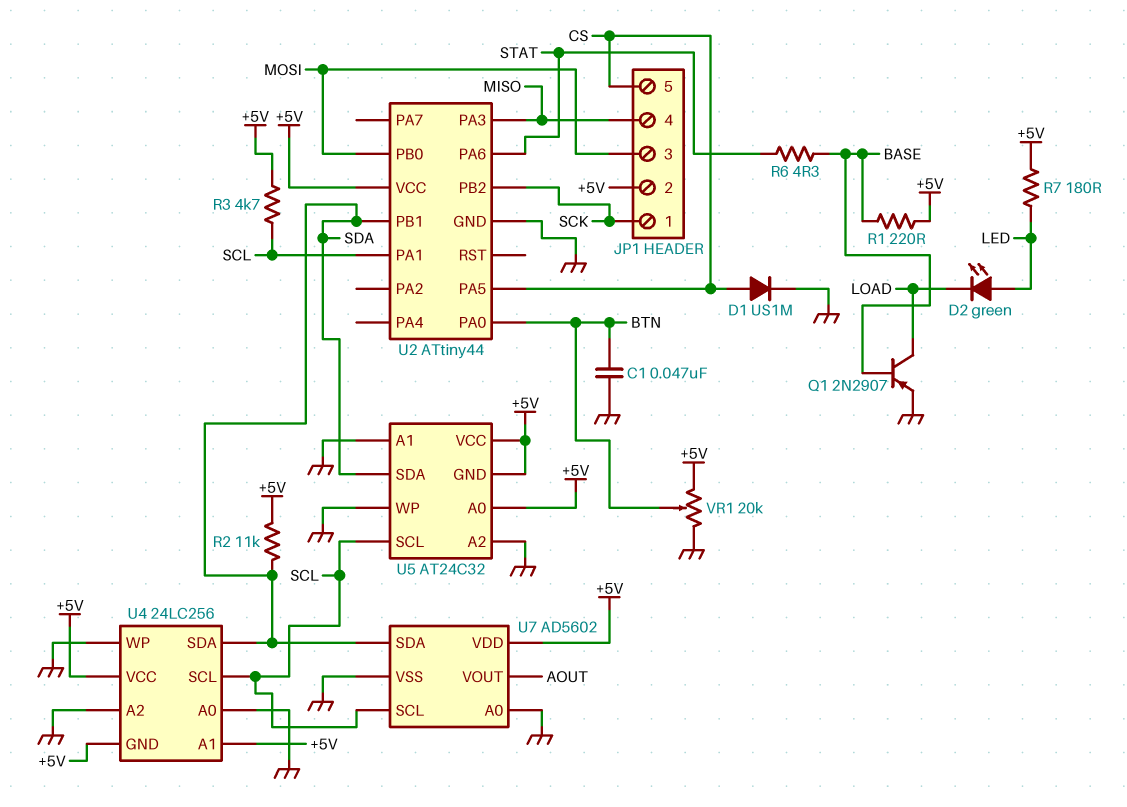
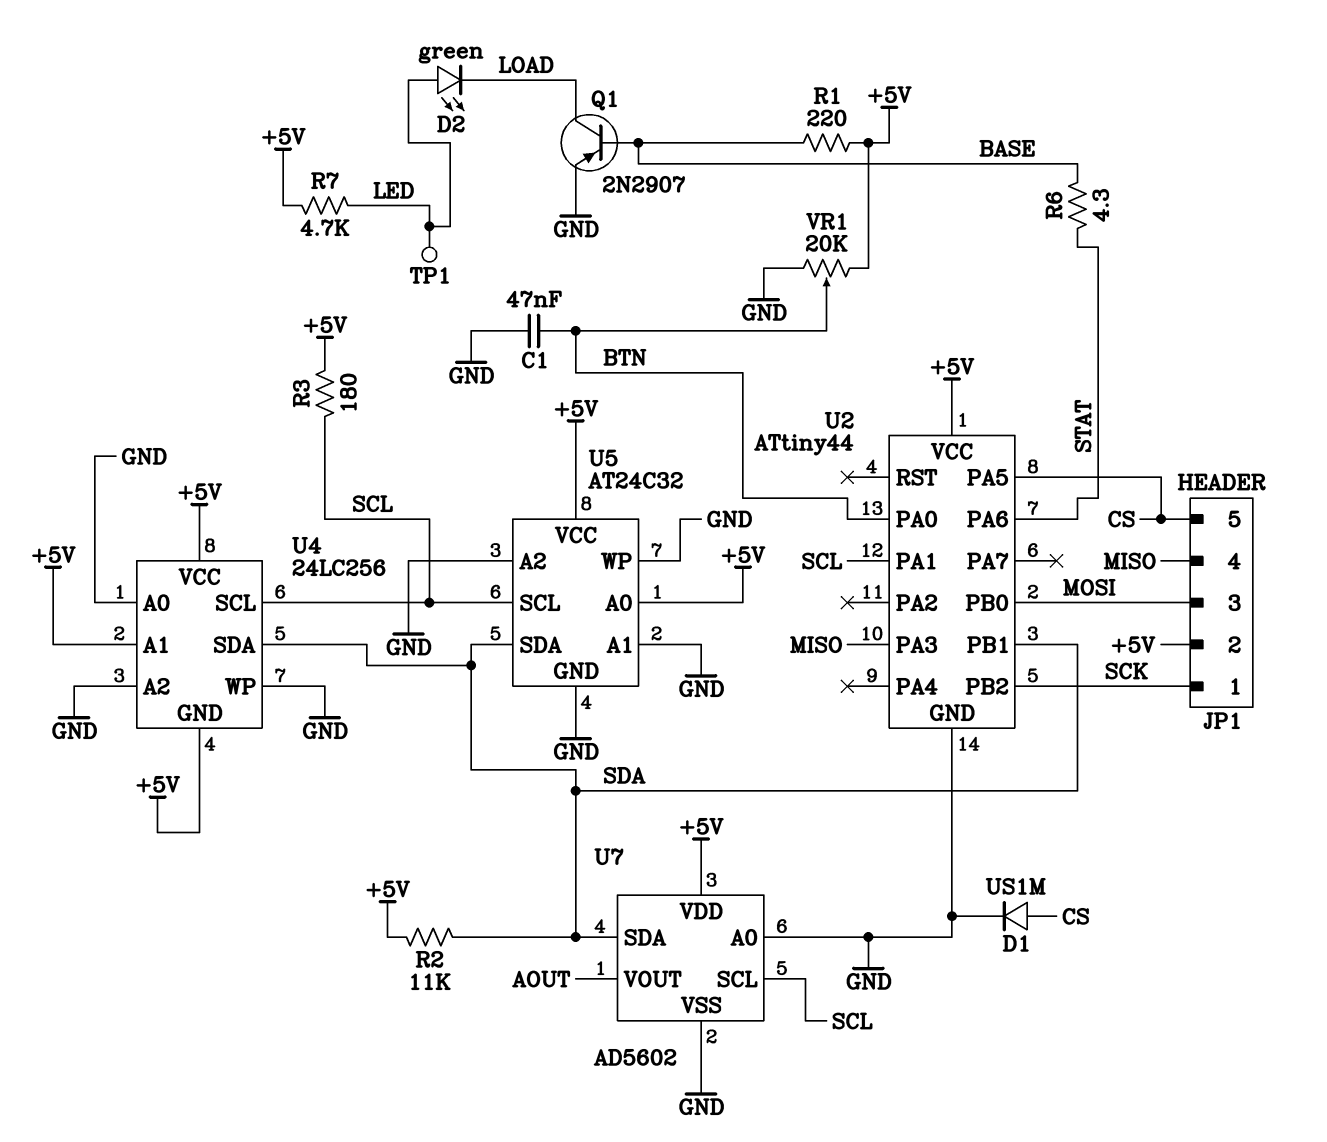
R3: 4.7k (+5V, SCL) -> 180 (+5V, SCL)
R7: 180 (+5V, LED) -> 4.7k (+5V, LED)
TP1: none -> test point (LED)
U5 pin GND: +5V -> GND

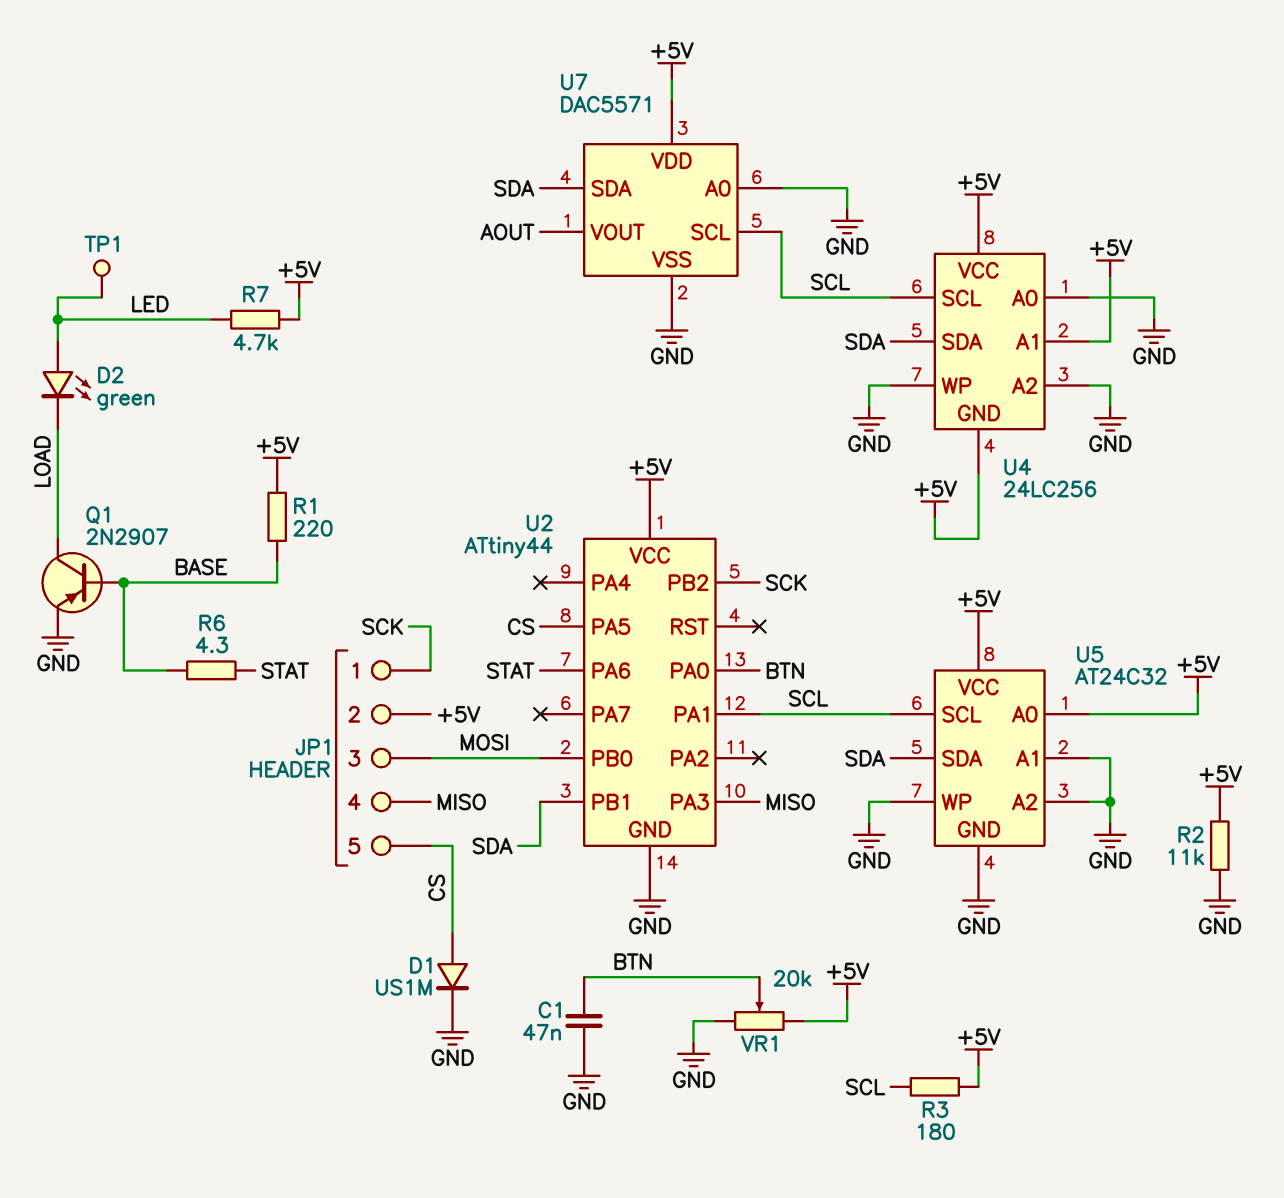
R2: 11k (+5V, SDA) -> 11k (+5V, GND)
U7: AD5602 -> DAC5571

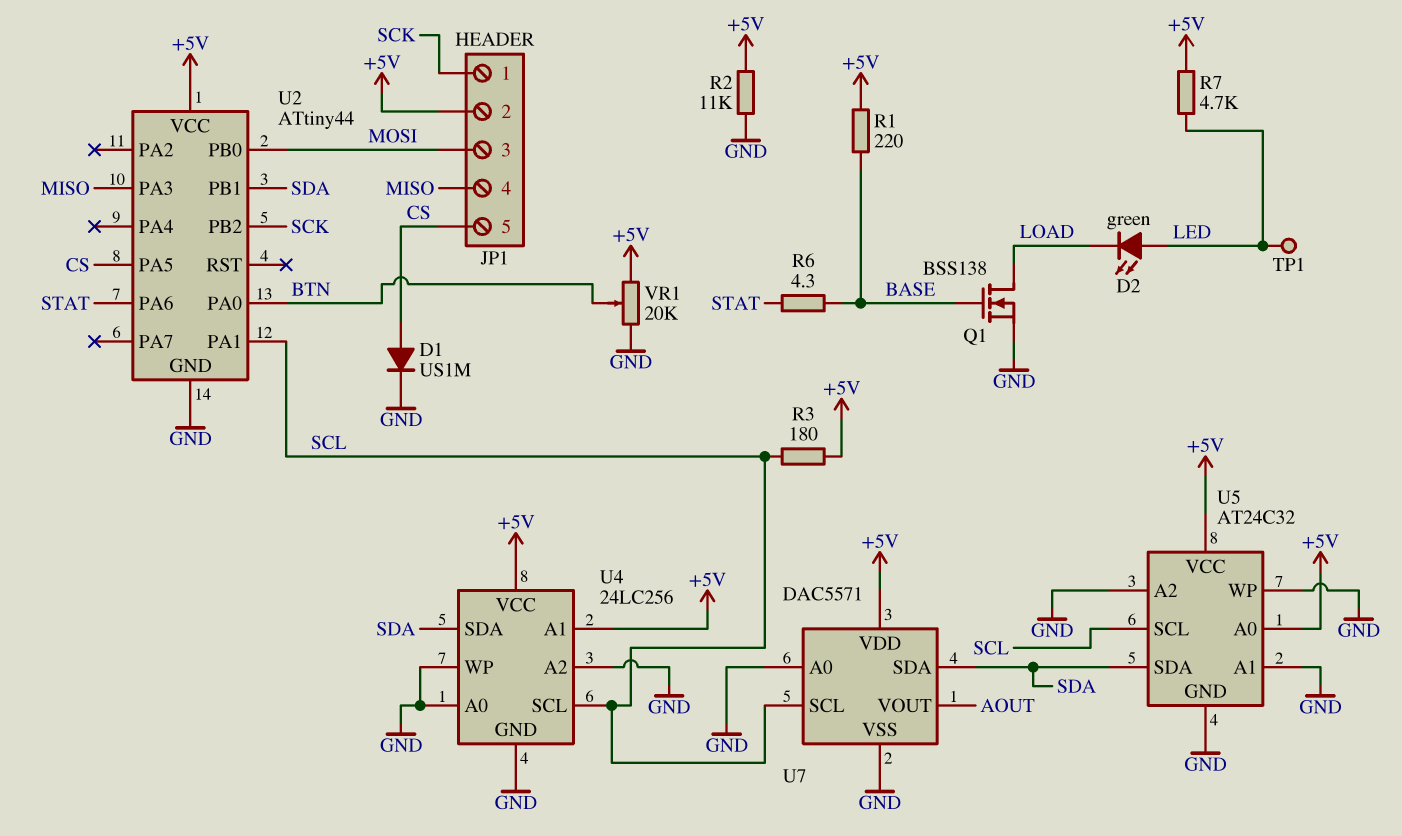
C1: 47nF (BTN, GND) -> none
Q1: PNP 2N2907 (B BASE, C LOAD, E GND) -> NMOS BSS138 (G BASE, D LOAD, S GND)
U4 pin GND: +5V -> GND

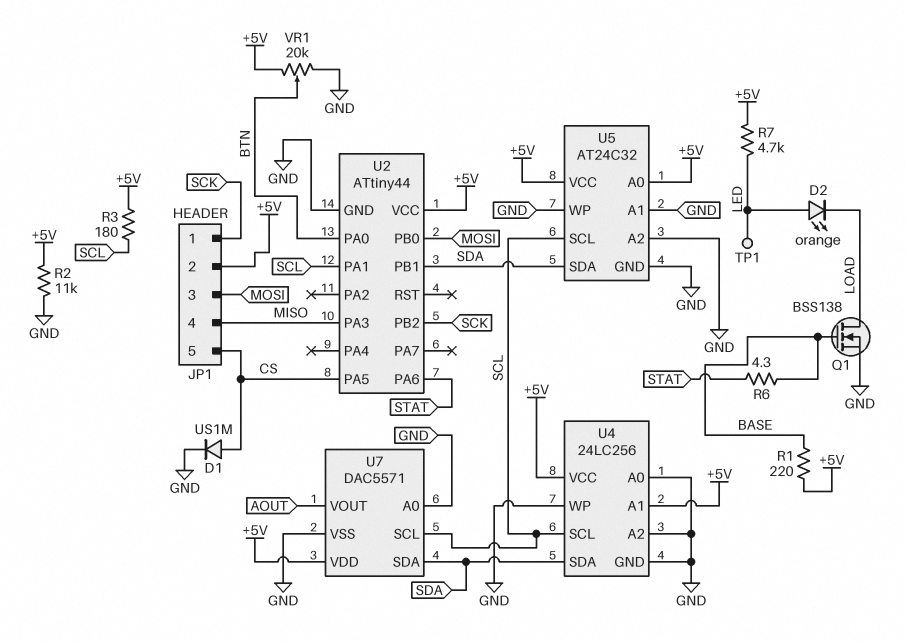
D2: LED green (A LED, K LOAD) -> LED orange (A LED, K LOAD)

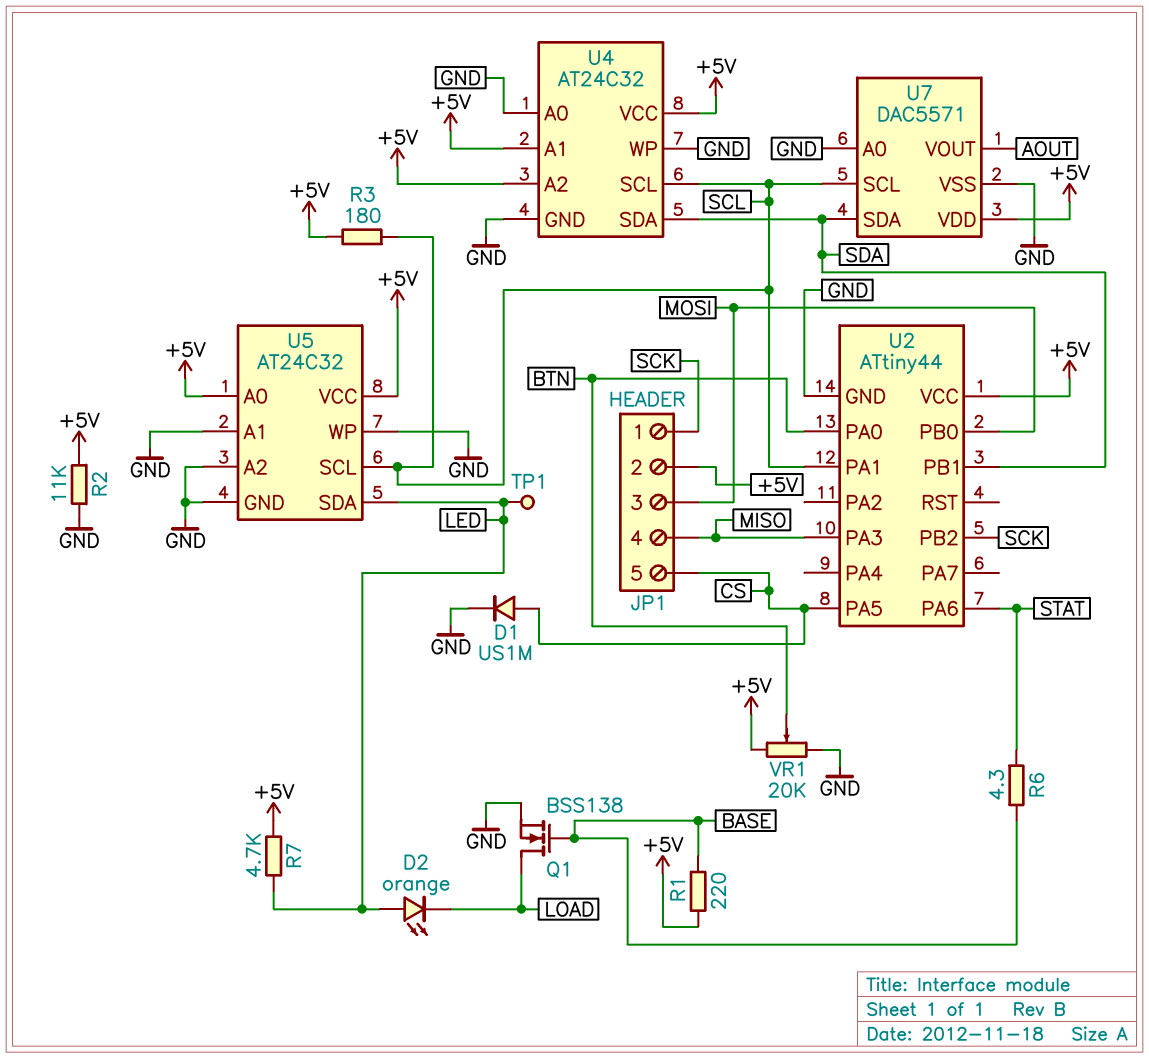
U4: 24LC256 -> AT24C32
U4 pin A2: GND -> +5V
U5 pin SDA: SDA -> LED

